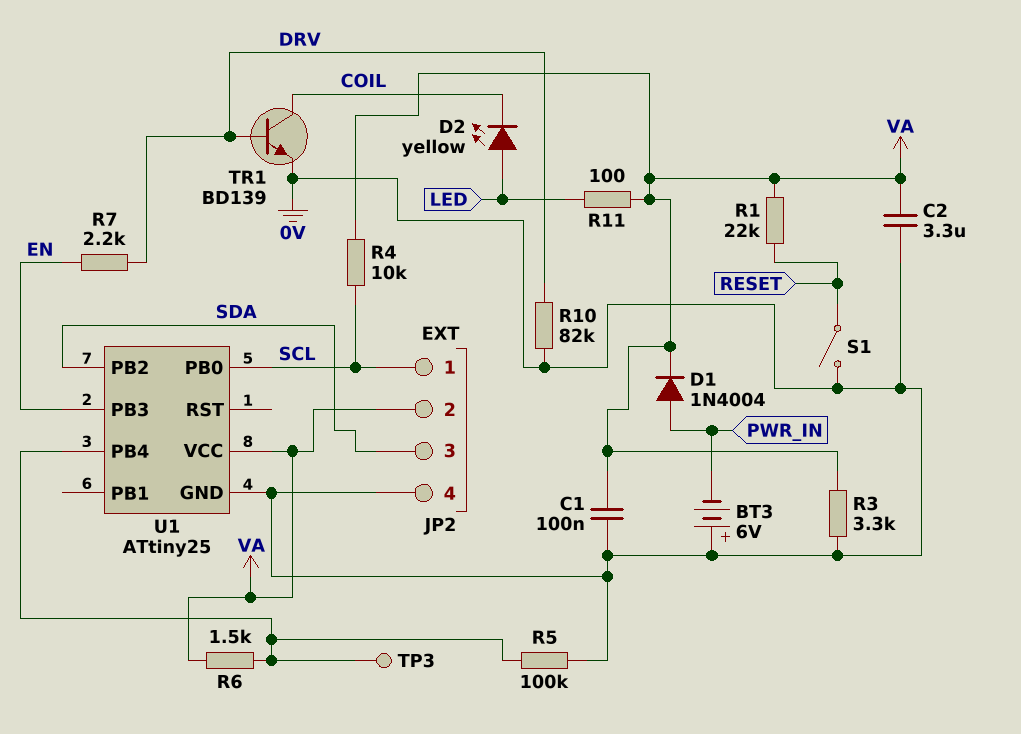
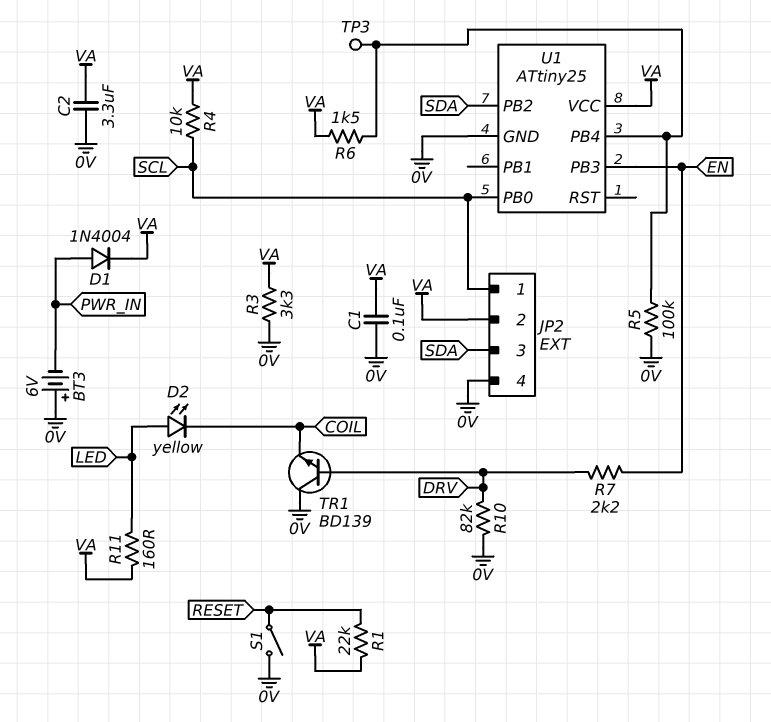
R11: 100 (LED, VA) -> 160 (LED, VA)
TR1: NPN BD139 (B DRV, C COIL, E 0V) -> NPN BD139 (B DRV, C 0V, E COIL)

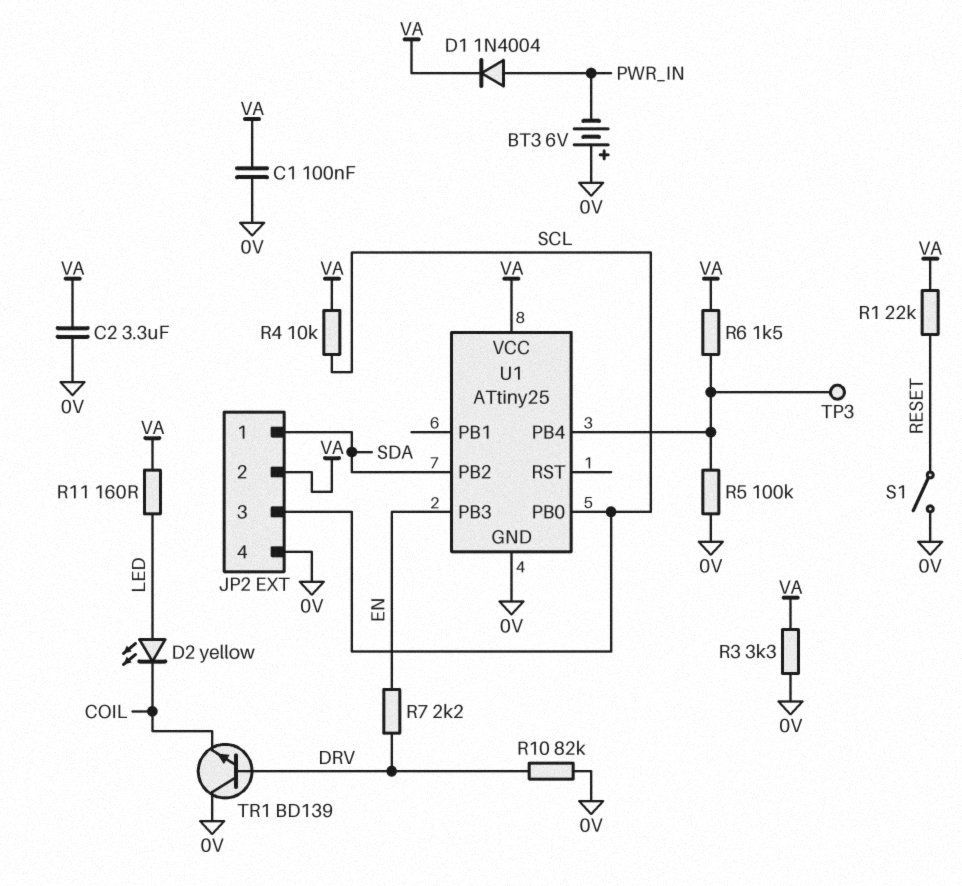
JP2 pin 1: SCL -> SDA
JP2 pin 3: SDA -> SCL

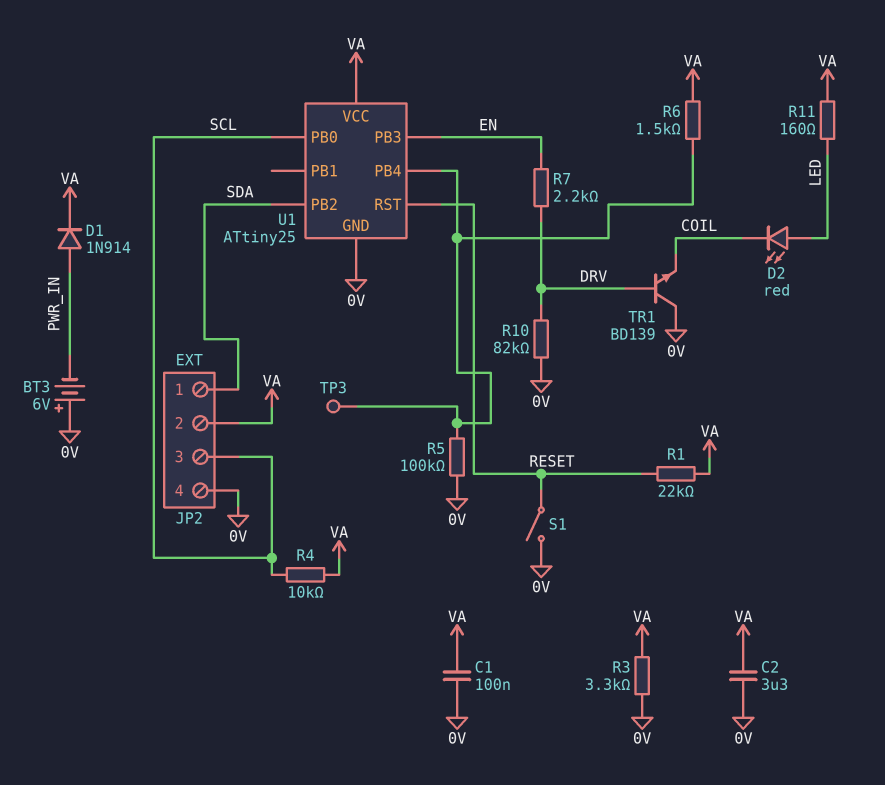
D1: diode 1N4004 (A PWR_IN, K VA) -> diode 1N914 (A PWR_IN, K VA)
D2: LED yellow (A LED, K COIL) -> LED red (A LED, K COIL)
U1 pin RST: none -> RESET

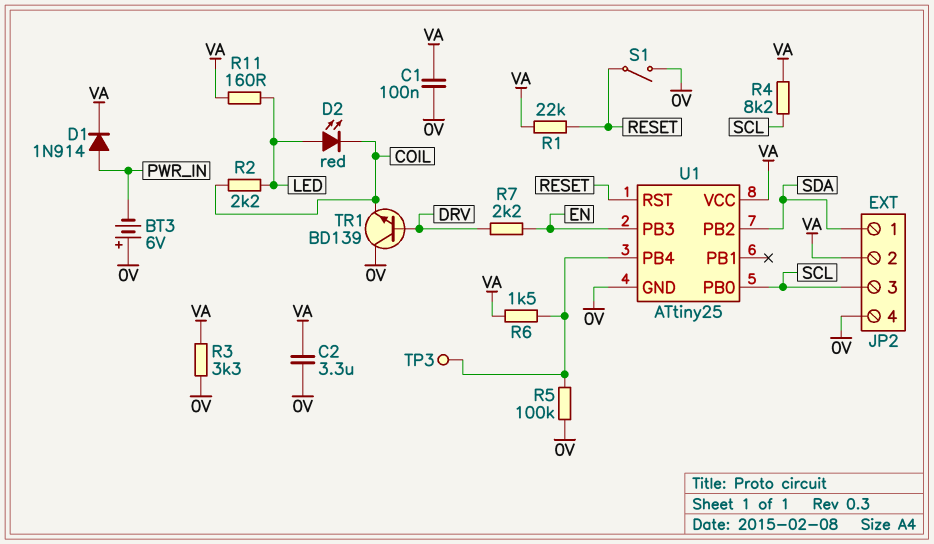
R2: none -> 2.2k (COIL, LED)
R4: 10k (SCL, VA) -> 8.2k (SCL, VA)
R10: 82k (0V, DRV) -> none

